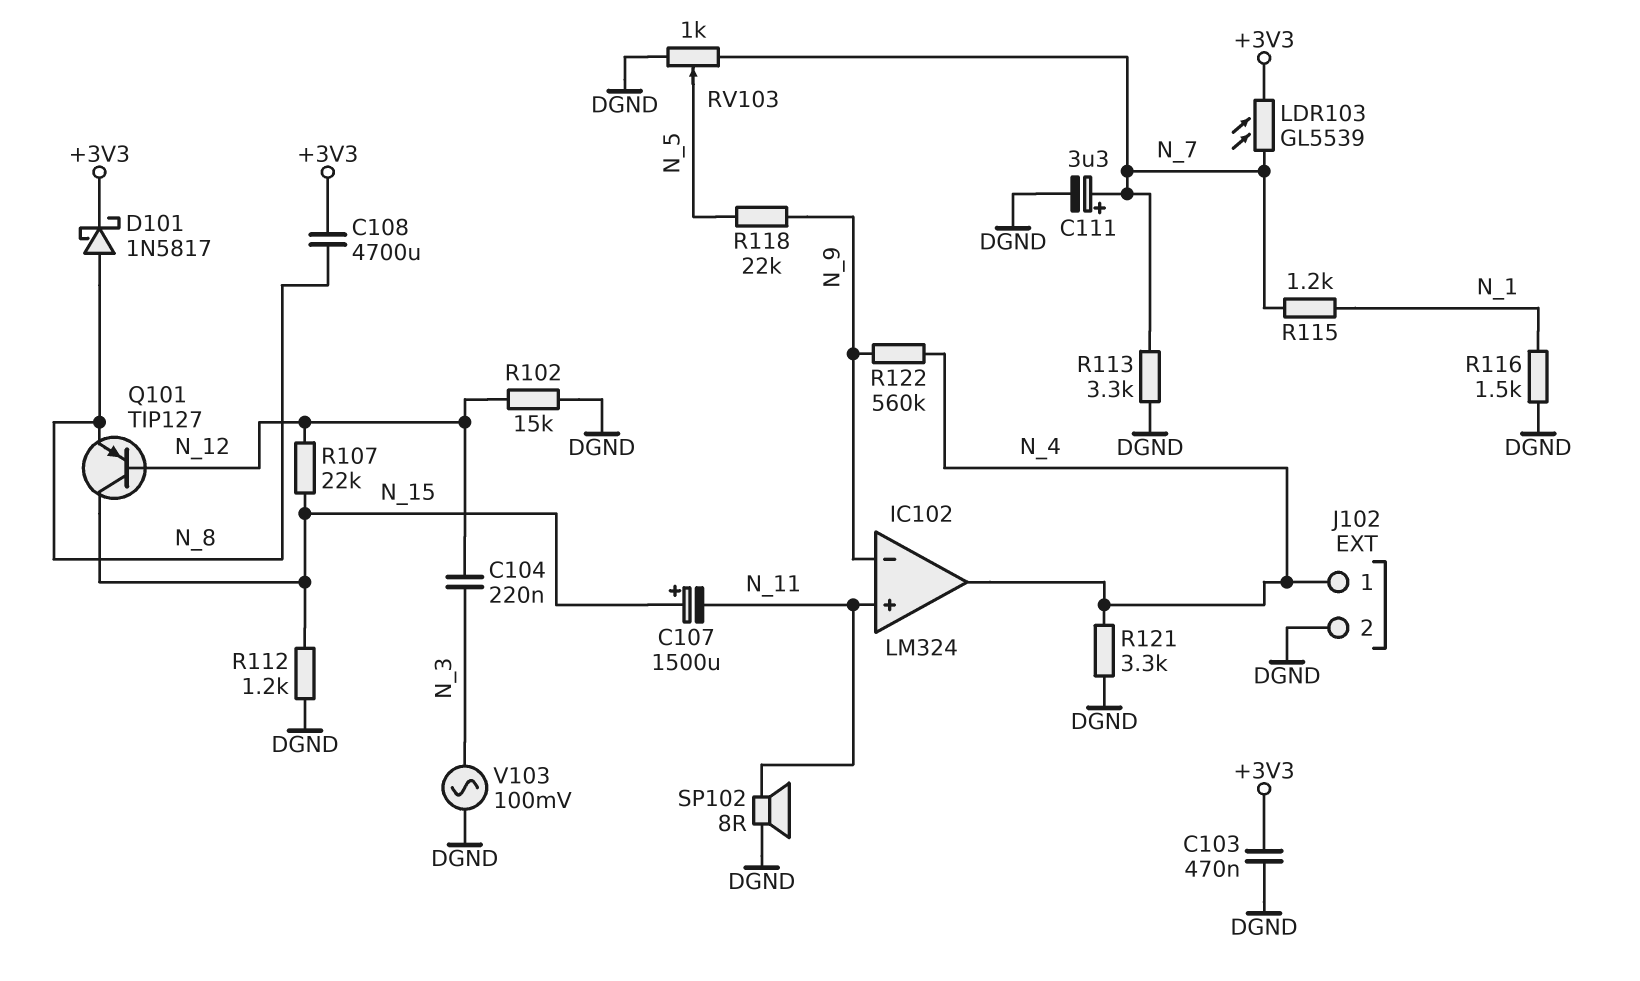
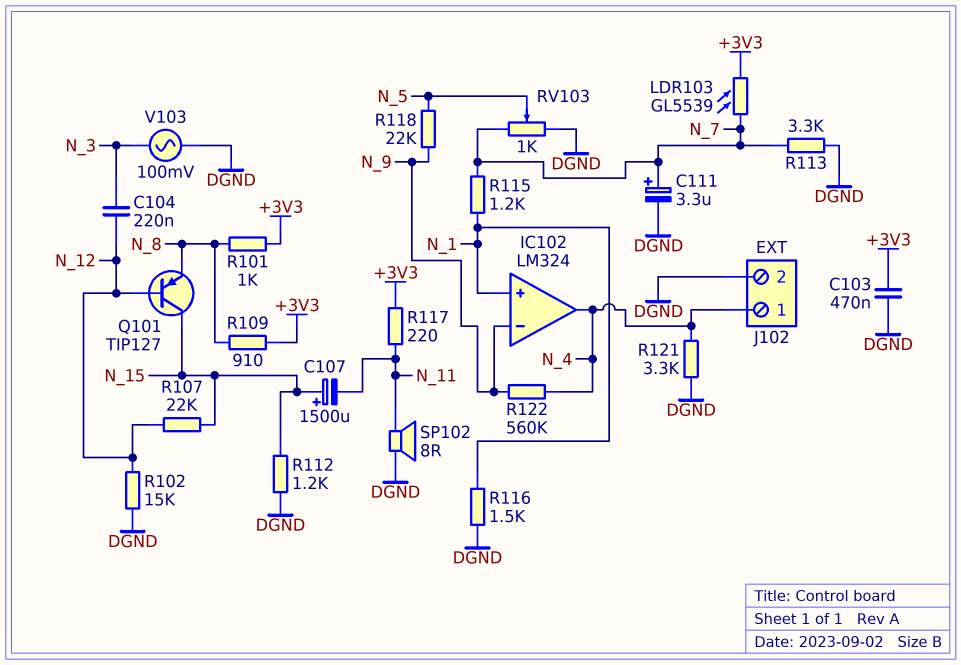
C108: 4700uF (+3V3, N_8) -> none
D101: schottky 1N5817 (A N_8, K +3V3) -> none
IC102 pin in+: N_11 -> N_1
R101: none -> 1k (+3V3, N_8)
R109: none -> 910 (+3V3, N_8)
R117: none -> 220 (+3V3, N_11)

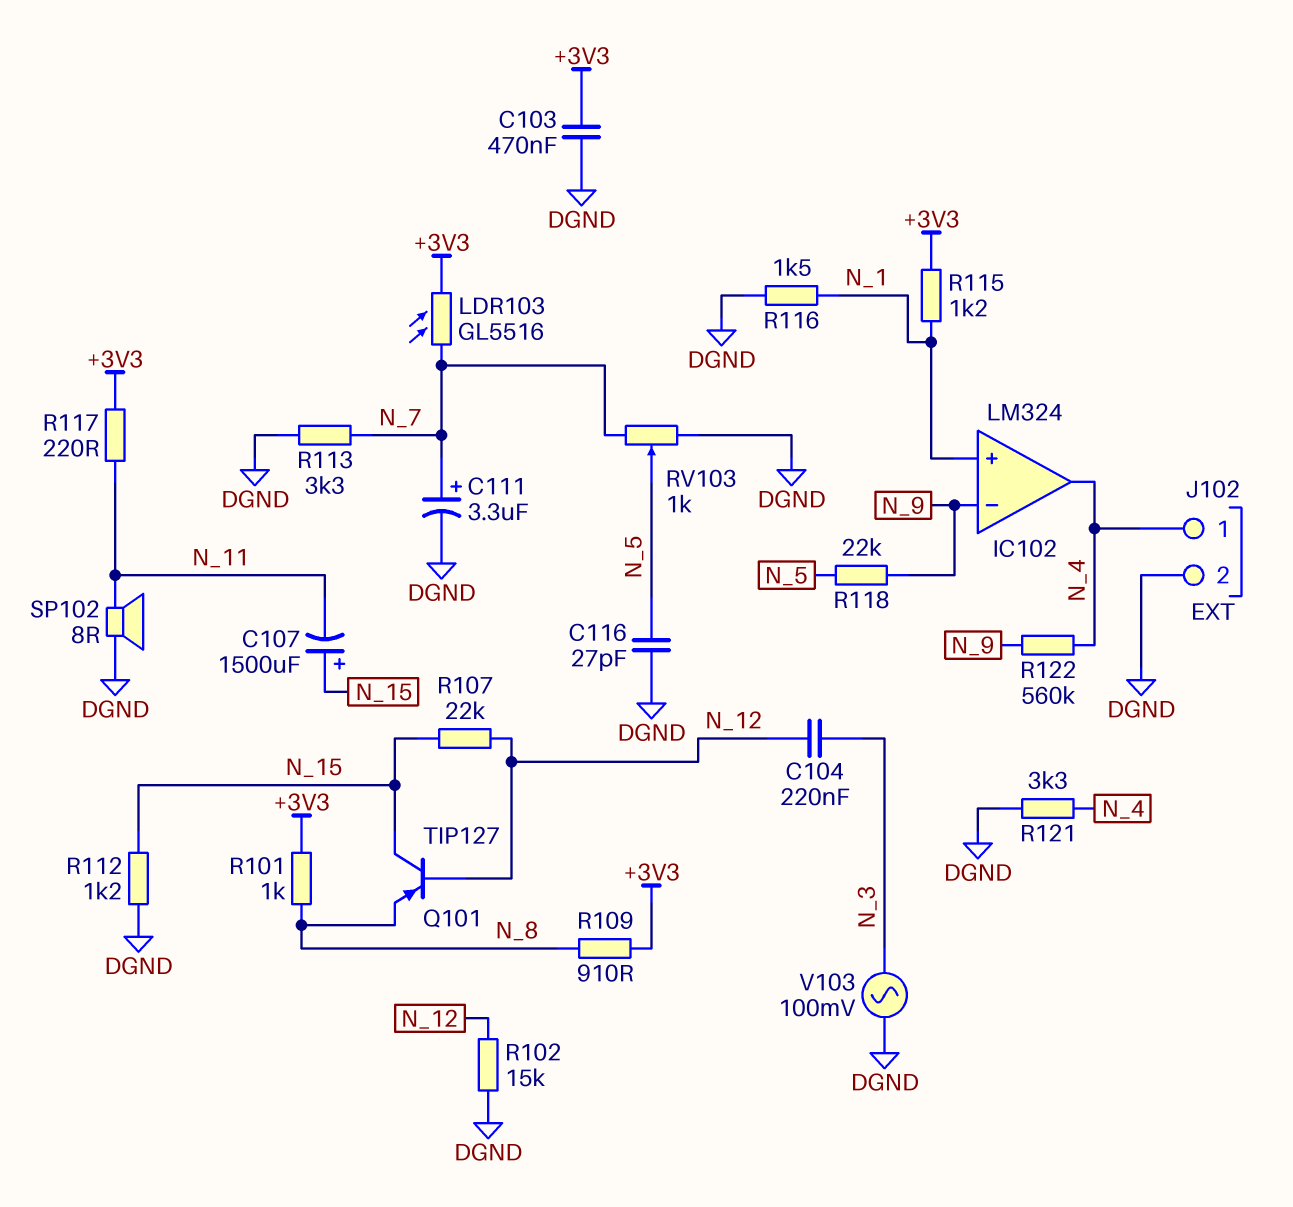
C116: none -> 27pF (DGND, N_5)
LDR103: GL5539 (+3V3, N_7) -> GL5516 (+3V3, N_7)
R115: 1.2k (N_1, N_7) -> 1.2k (+3V3, N_1)

